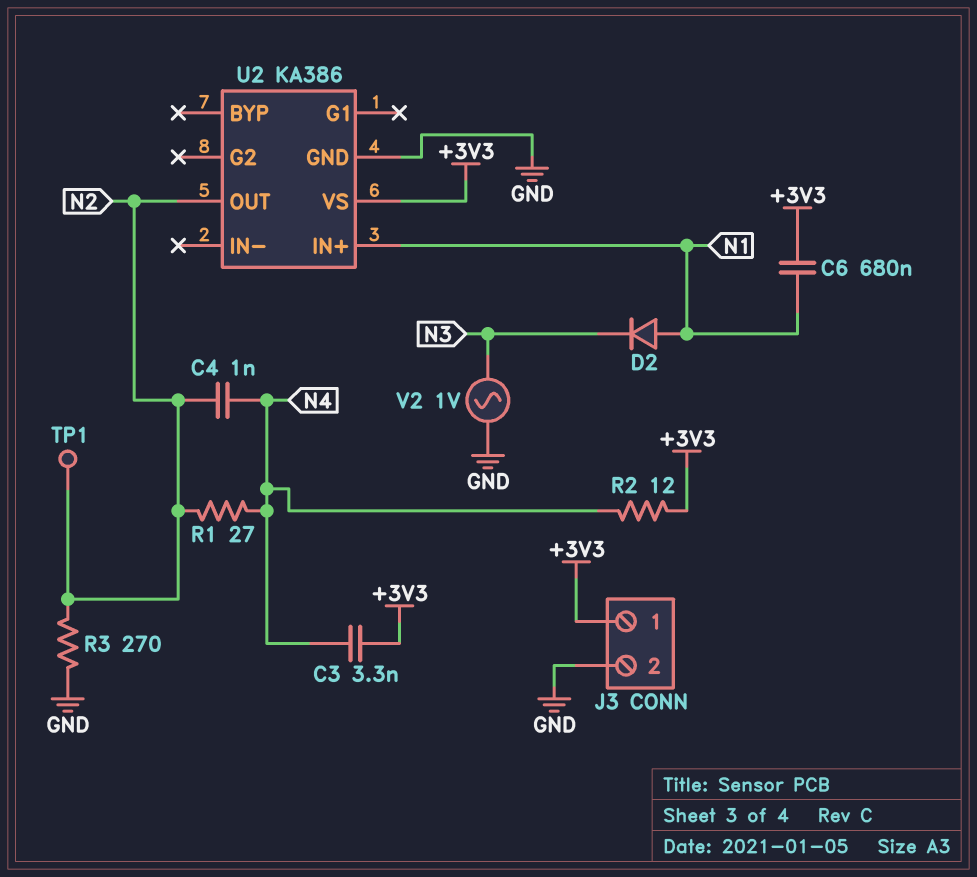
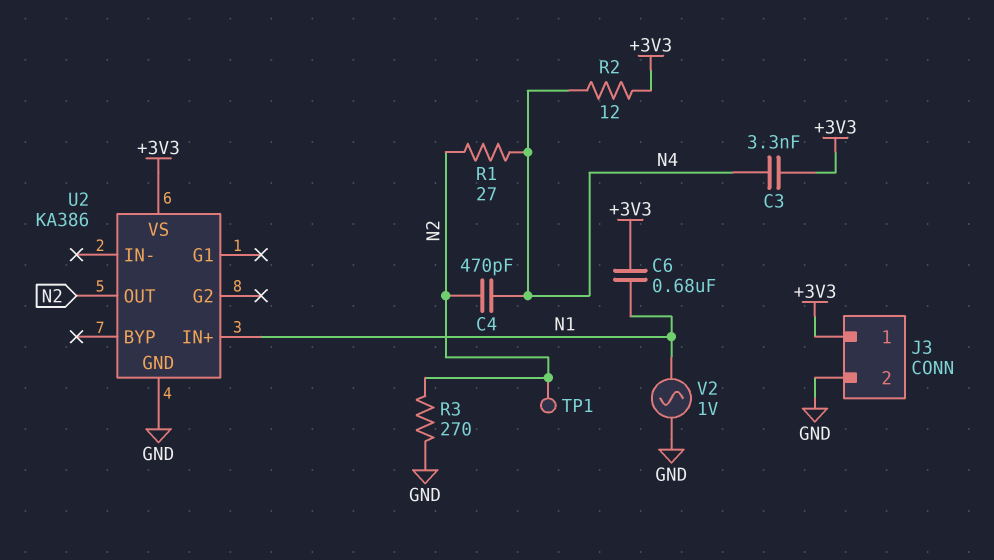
C4: 1nF (N2, N4) -> 470pF (N2, N4)
D2: diode (A N1, K N3) -> none
V2: AC 1V (GND, N3) -> AC 1V (GND, N1)

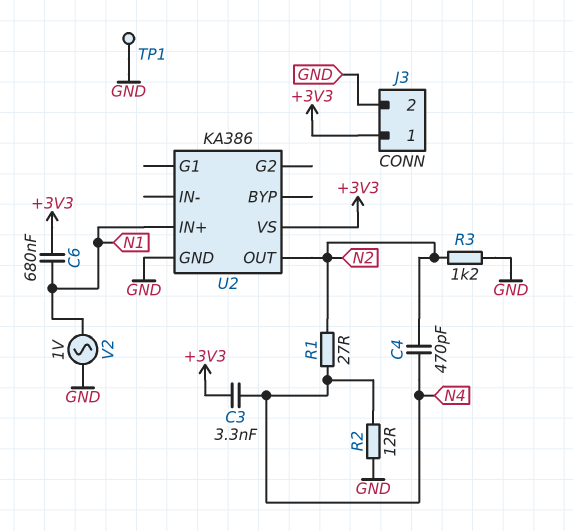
R2: 12 (+3V3, N4) -> 12 (GND, N4)
R3: 270 (GND, N2) -> 1.2k (GND, N2)
TP1: test point (N2) -> test point (GND)

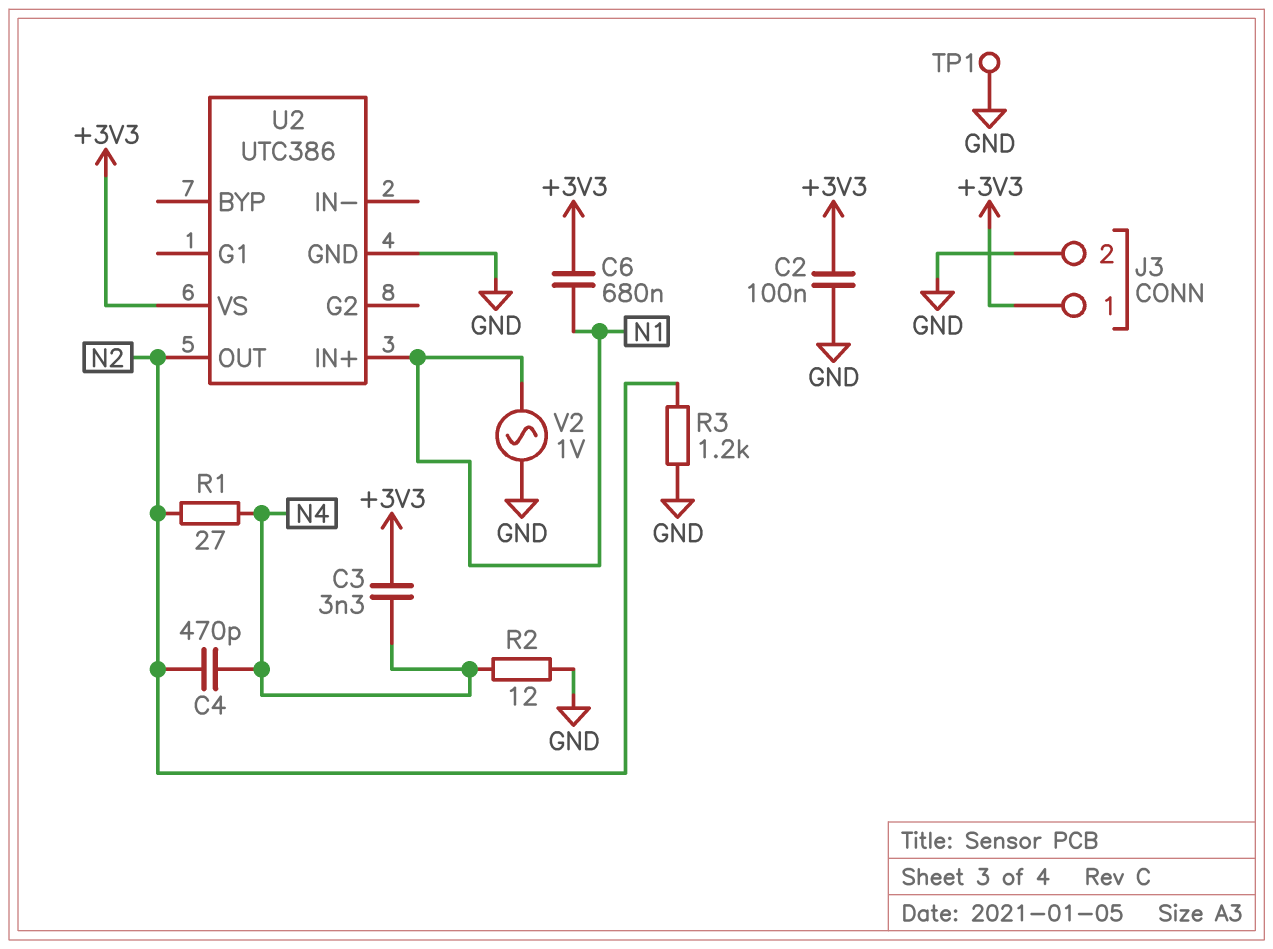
C2: none -> 100nF (+3V3, GND)
U2: KA386 -> UTC386

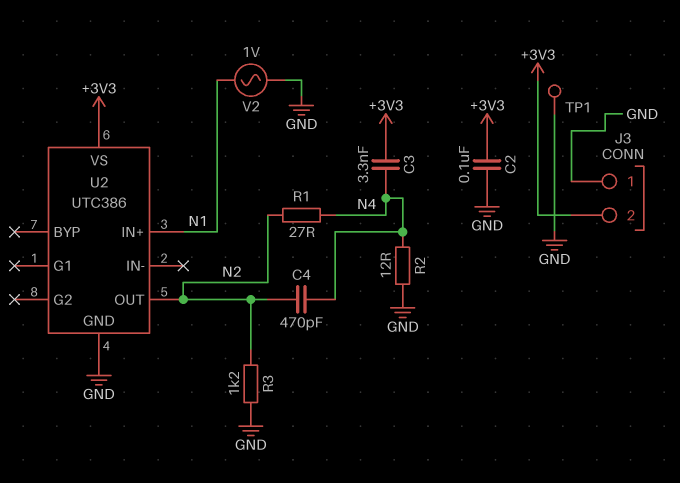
C6: 680nF (+3V3, N1) -> none
J3 pin 1: +3V3 -> GND
J3 pin 2: GND -> +3V3

